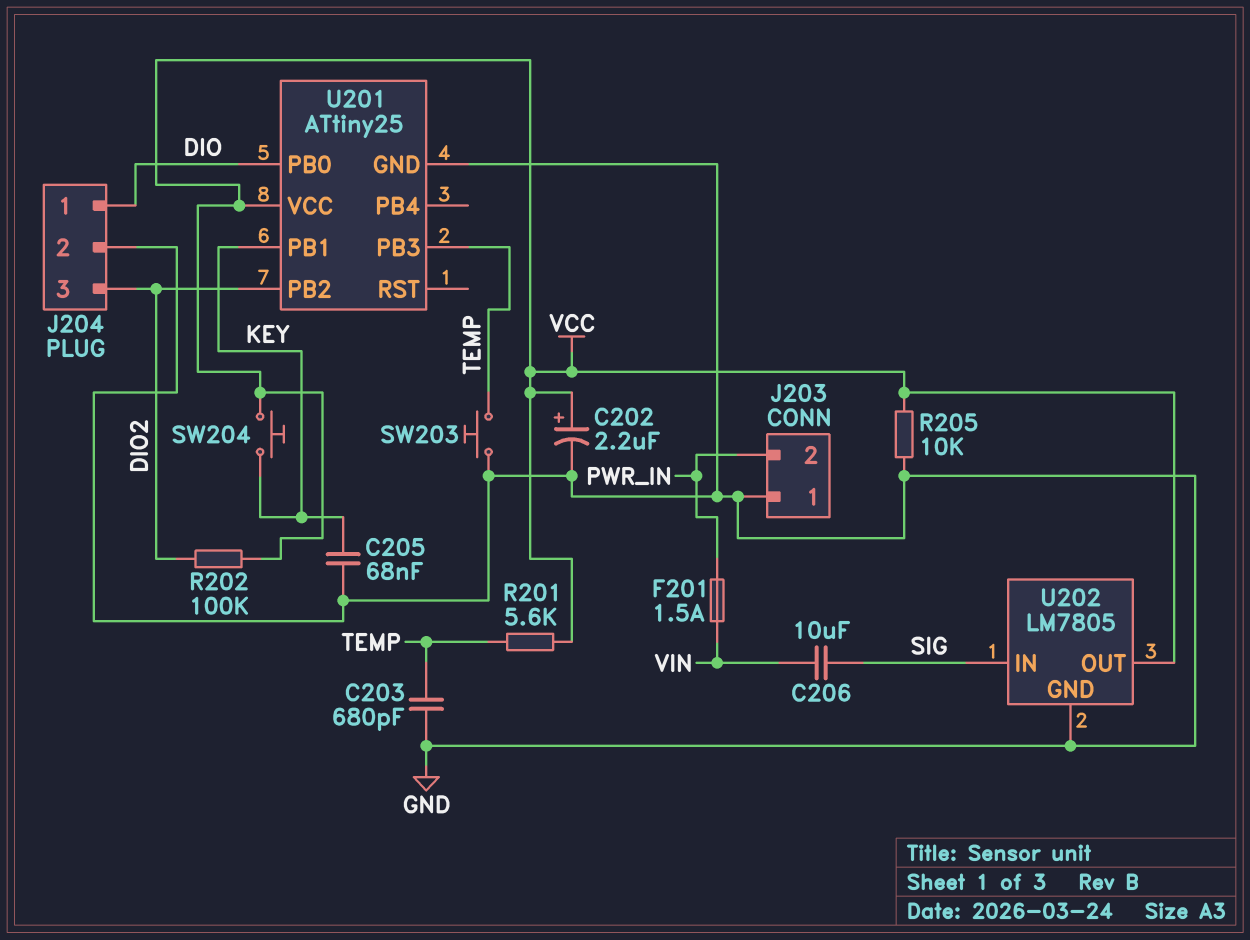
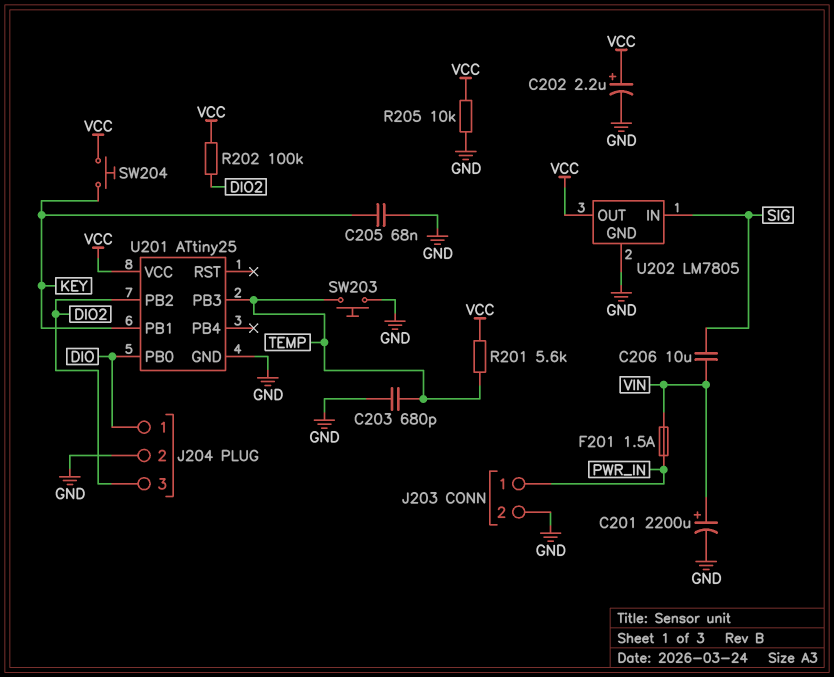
C201: none -> 2200uF (plus VIN, minus GND)
J203 pin 1: GND -> PWR_IN
J203 pin 2: PWR_IN -> GND

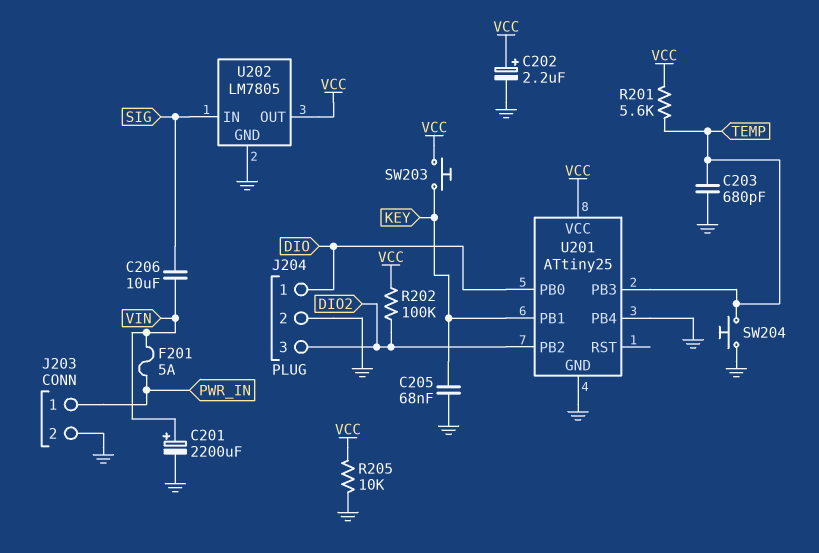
F201: 1.5A (PWR_IN, VIN) -> 5A (PWR_IN, VIN)
SW203: button (GND, TEMP) -> button (KEY, VCC)
SW204: button (KEY, VCC) -> button (GND, TEMP)
U201 pin PB4: none -> GND

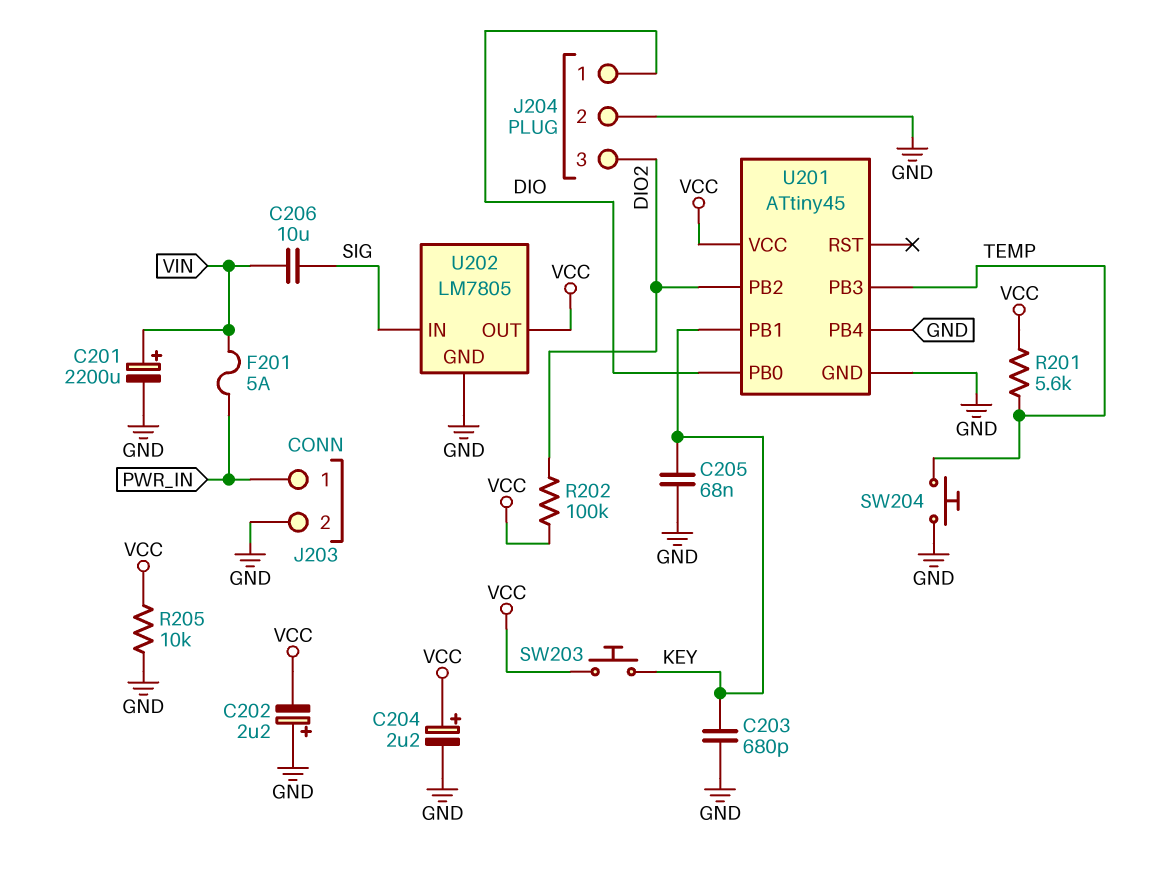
C202: 2.2uF (plus VCC, minus GND) -> 2.2uF (plus GND, minus VCC)
C203: 680pF (GND, TEMP) -> 680pF (GND, KEY)
C204: none -> 2.2uF (plus VCC, minus GND)
U201: ATtiny25 -> ATtiny45

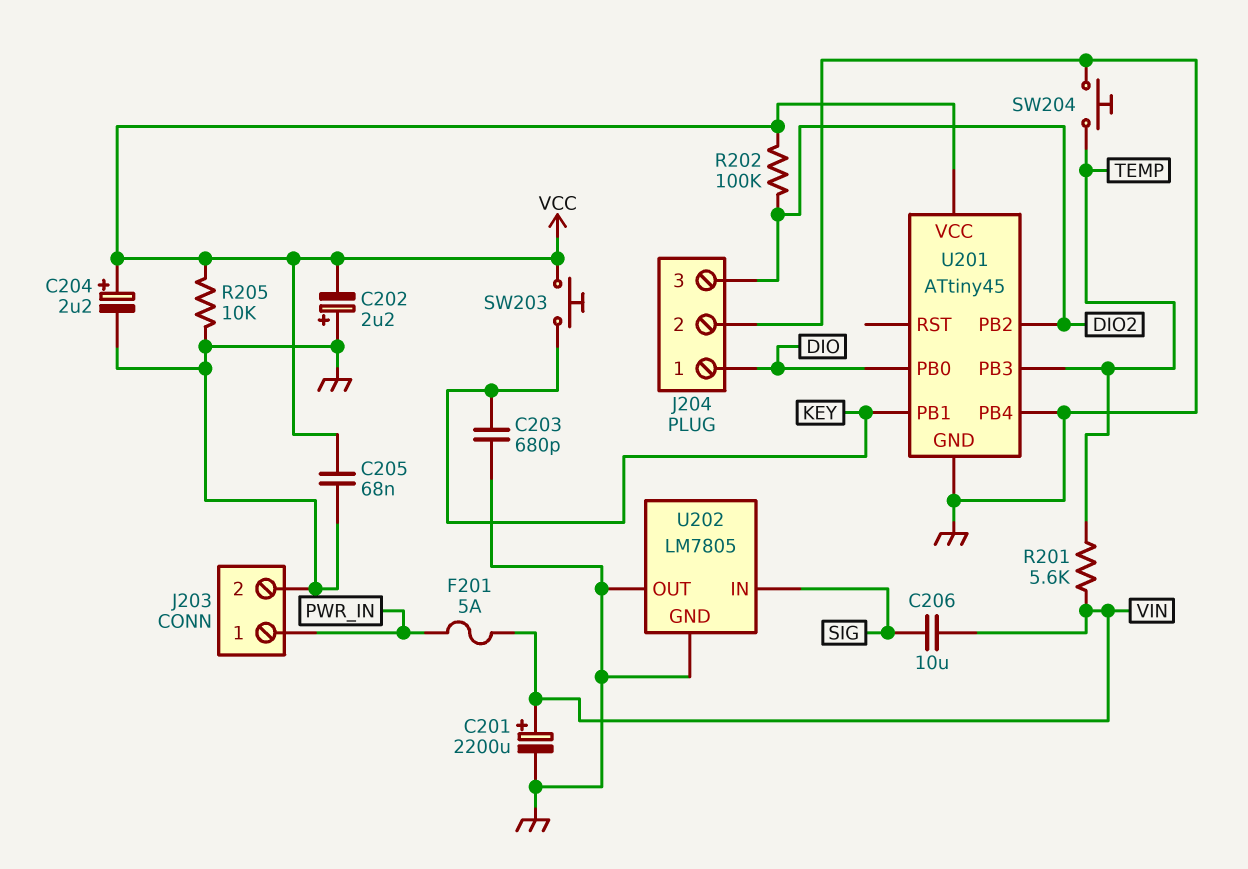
C205: 68nF (GND, KEY) -> 68nF (GND, VCC)
R201: 5.6k (TEMP, VCC) -> 5.6k (TEMP, VIN)
U202 pin OUT: VCC -> GND

